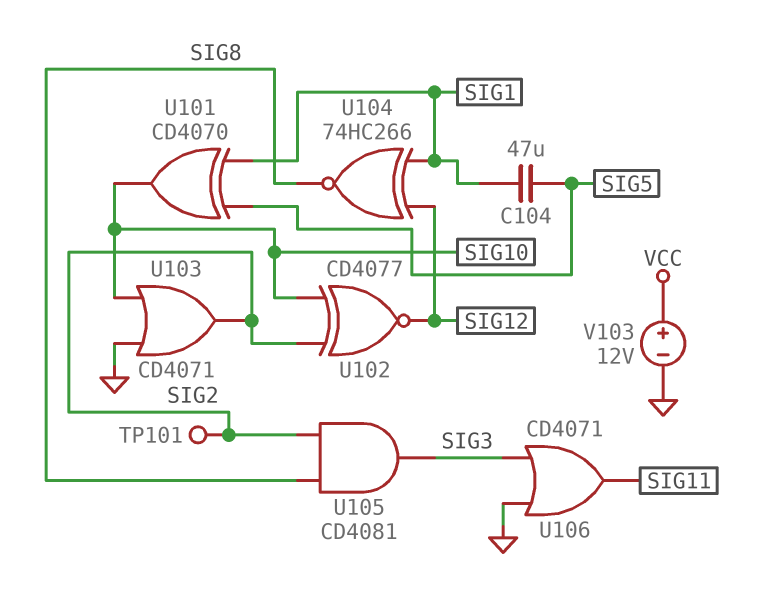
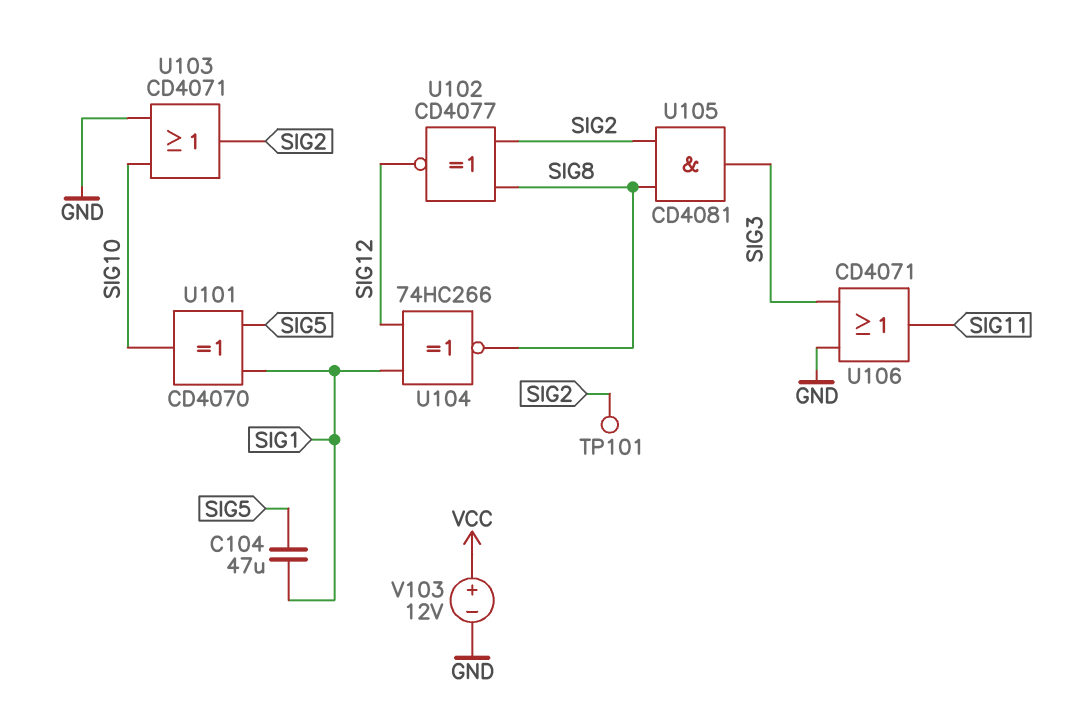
U102: XNOR CD4077 (in SIG2, in SIG10, out SIG12) -> XNOR CD4077 (in SIG2, in SIG8, out SIG12)

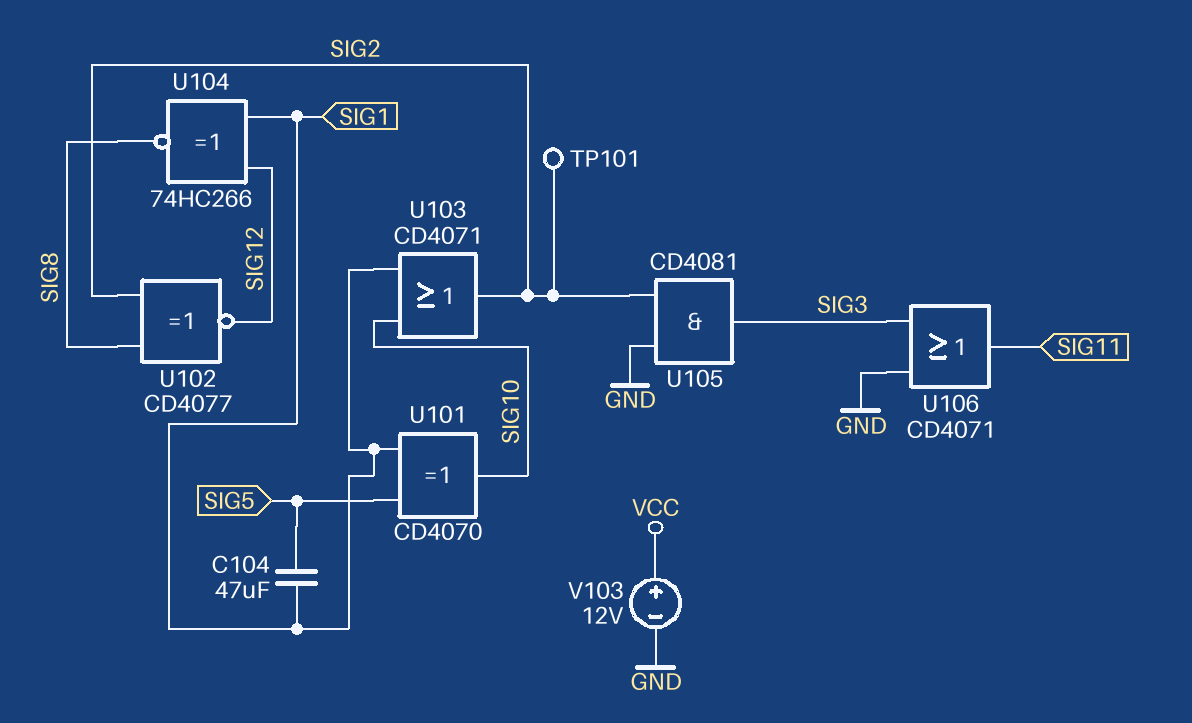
U103: OR CD4071 (in GND, in SIG10, out SIG2) -> OR CD4071 (in SIG1, in SIG10, out SIG2)
U105: AND CD4081 (in SIG2, in SIG8, out SIG3) -> AND CD4081 (in GND, in SIG2, out SIG3)

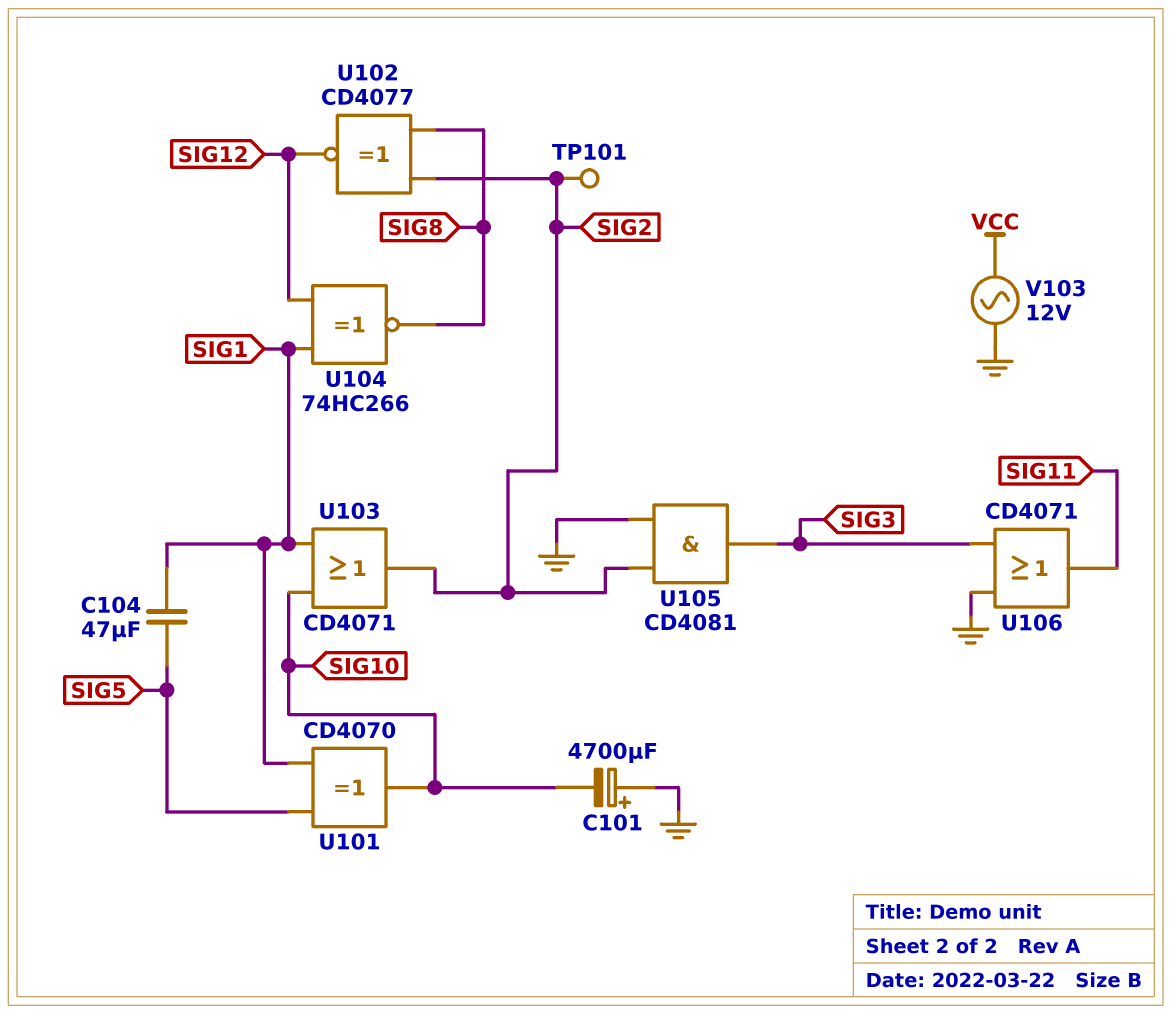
C101: none -> 4700uF (plus GND, minus SIG10)
V103: 12V (plus VCC, minus GND) -> AC 12V (GND, VCC)

